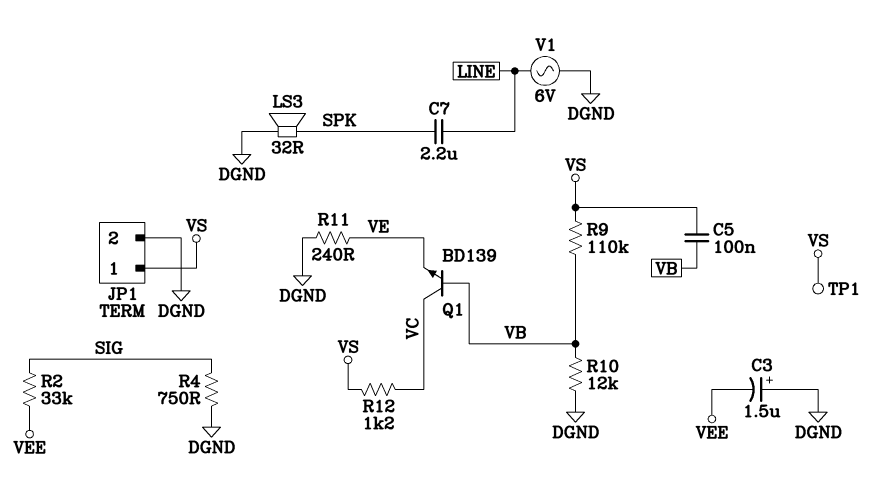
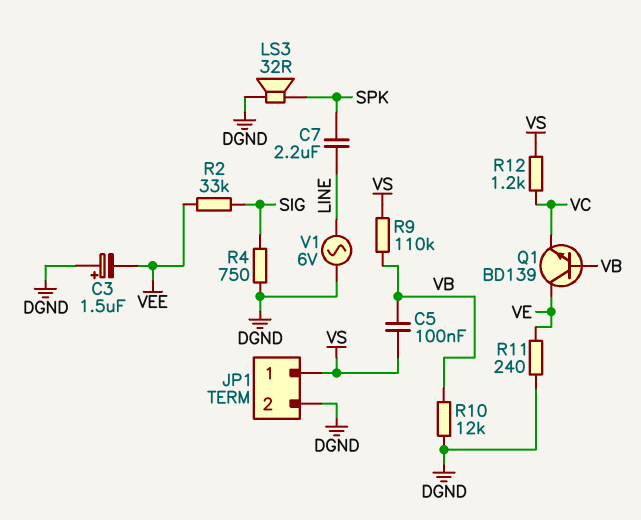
Q1: NPN BD139 (B VB, C VC, E VE) -> NPN BD139 (B VB, C VE, E VC)
TP1: test point (VS) -> none

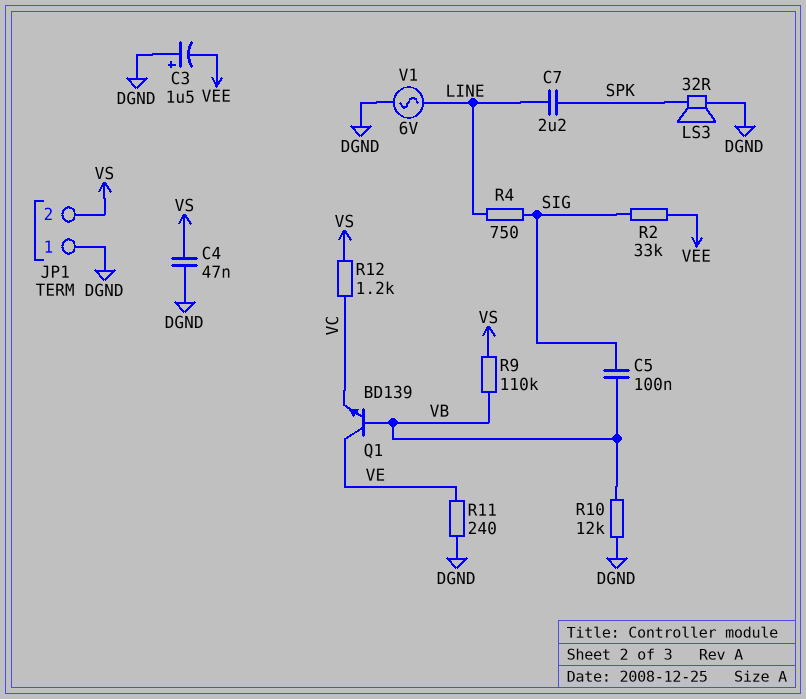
C4: none -> 47nF (DGND, VS)
C5: 100nF (VB, VS) -> 100nF (SIG, VB)
JP1 pin 1: VS -> DGND
JP1 pin 2: DGND -> VS
R4: 750 (DGND, SIG) -> 750 (LINE, SIG)

